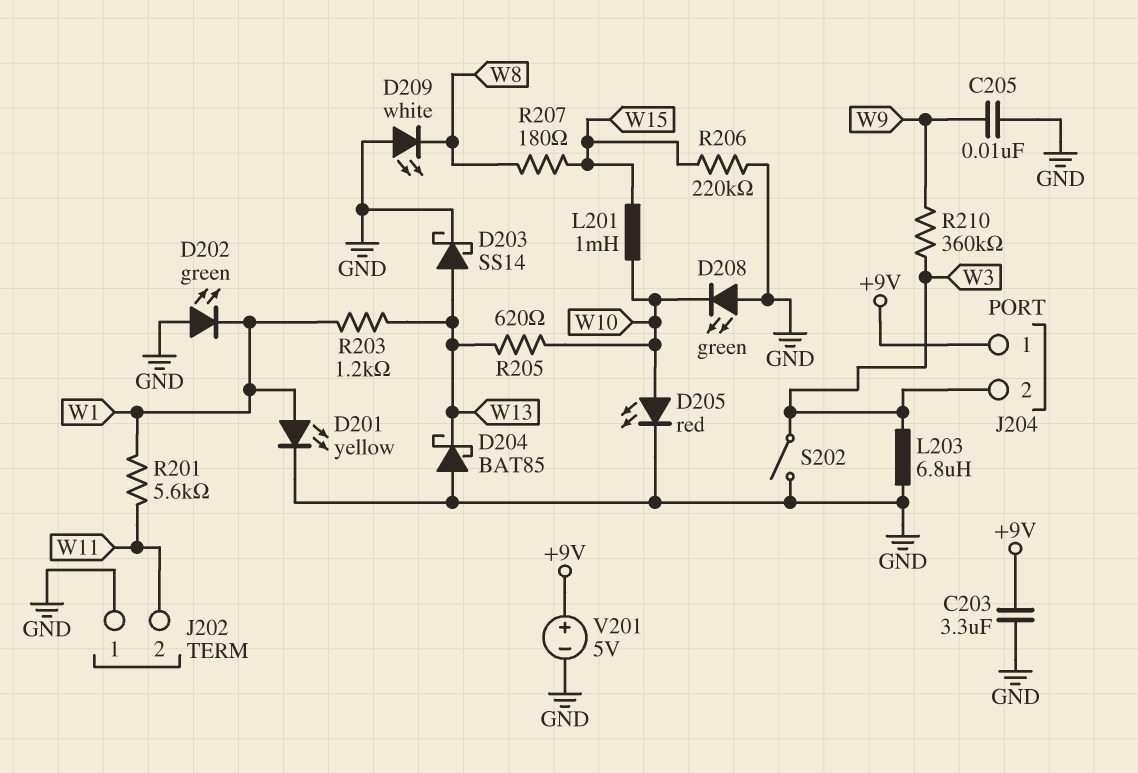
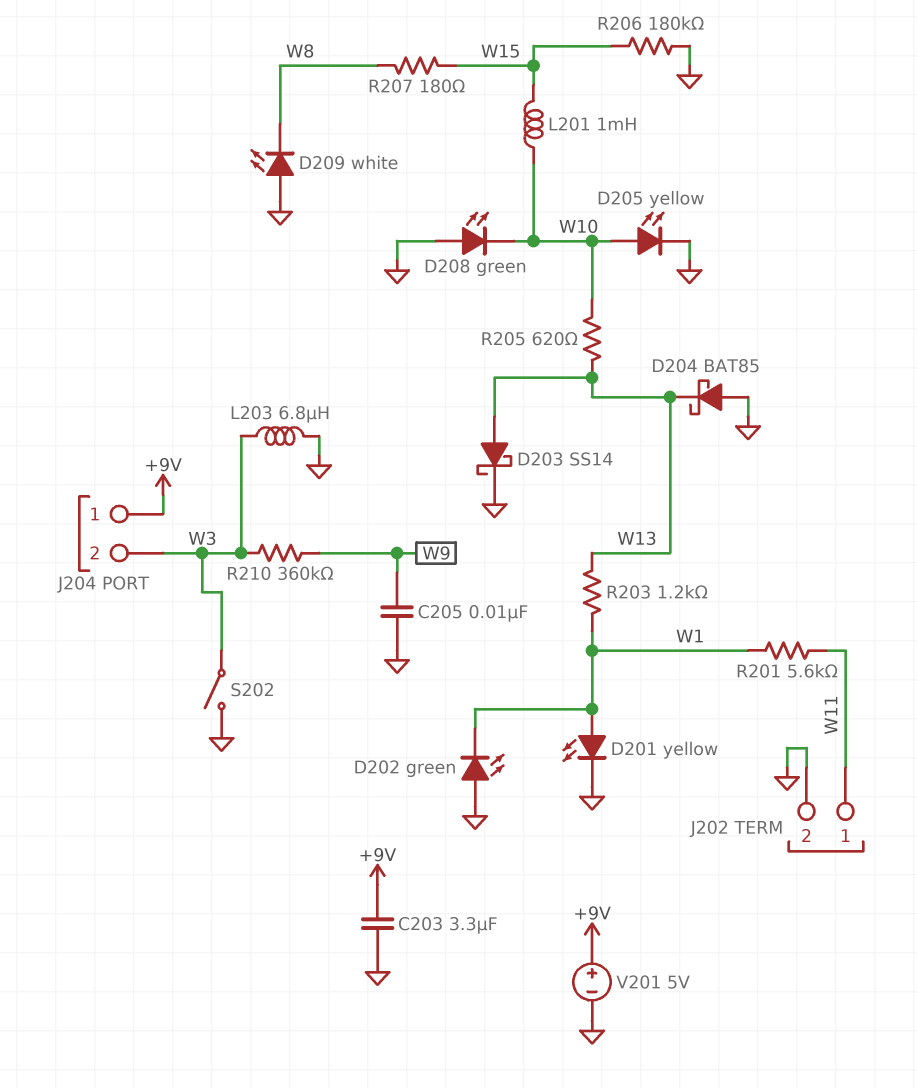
D205: LED red (A W10, K GND) -> LED yellow (A W10, K GND)
J202 pin 1: GND -> W11
J202 pin 2: W11 -> GND
R206: 220k (GND, W15) -> 180k (GND, W15)

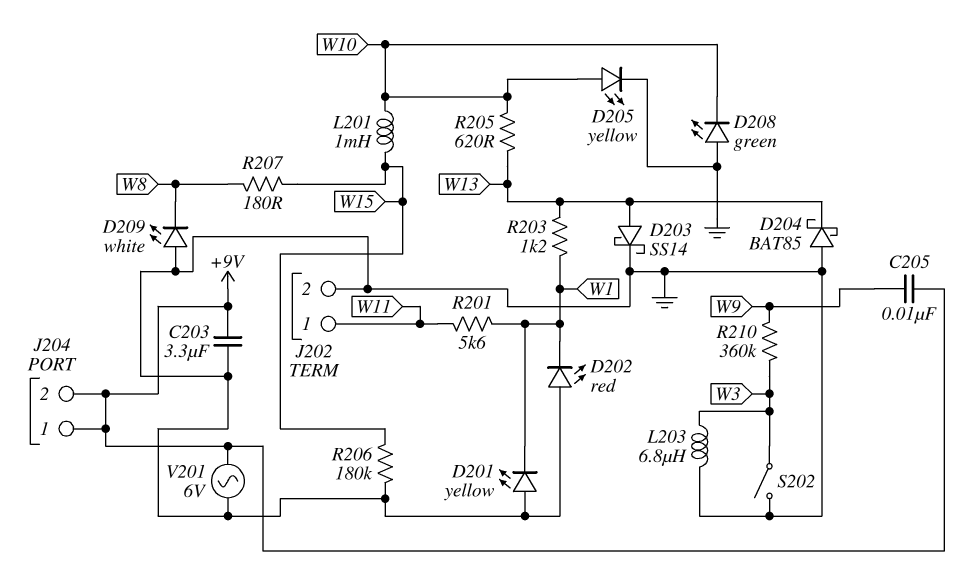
C205: 10nF (GND, W9) -> 10nF (+9V, W9)
D201: LED yellow (A W1, K GND) -> LED yellow (A GND, K W1)
D202: LED green (A GND, K W1) -> LED red (A GND, K W1)
J204 pin 2: W3 -> +9V
V201: 5V (plus +9V, minus GND) -> AC 6V (+9V, GND)

